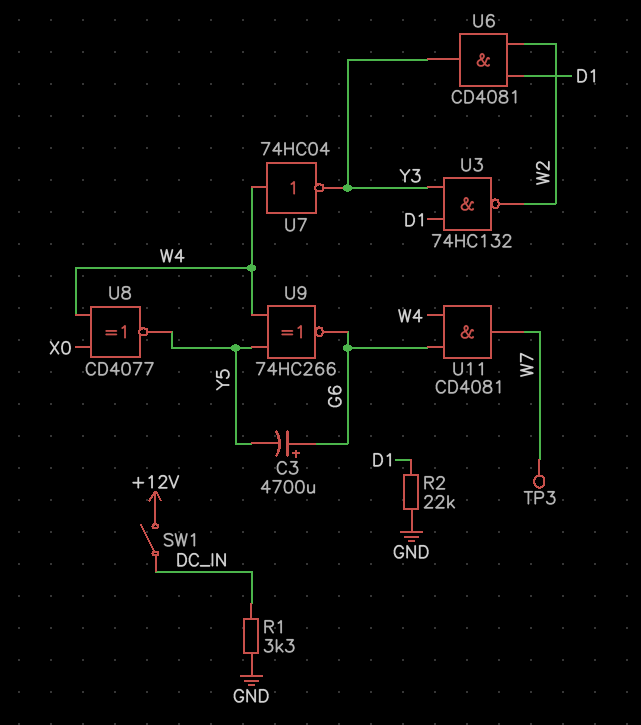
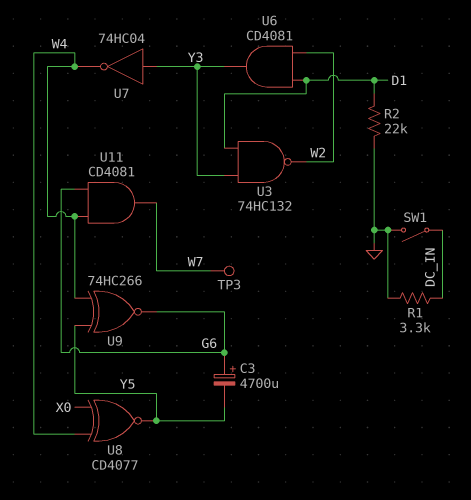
SW1: switch (+12V, DC_IN) -> switch (DC_IN, GND)
U7: NOT 74HC04 (in W4, out Y3) -> NOT 74HC04 (in Y3, out W4)

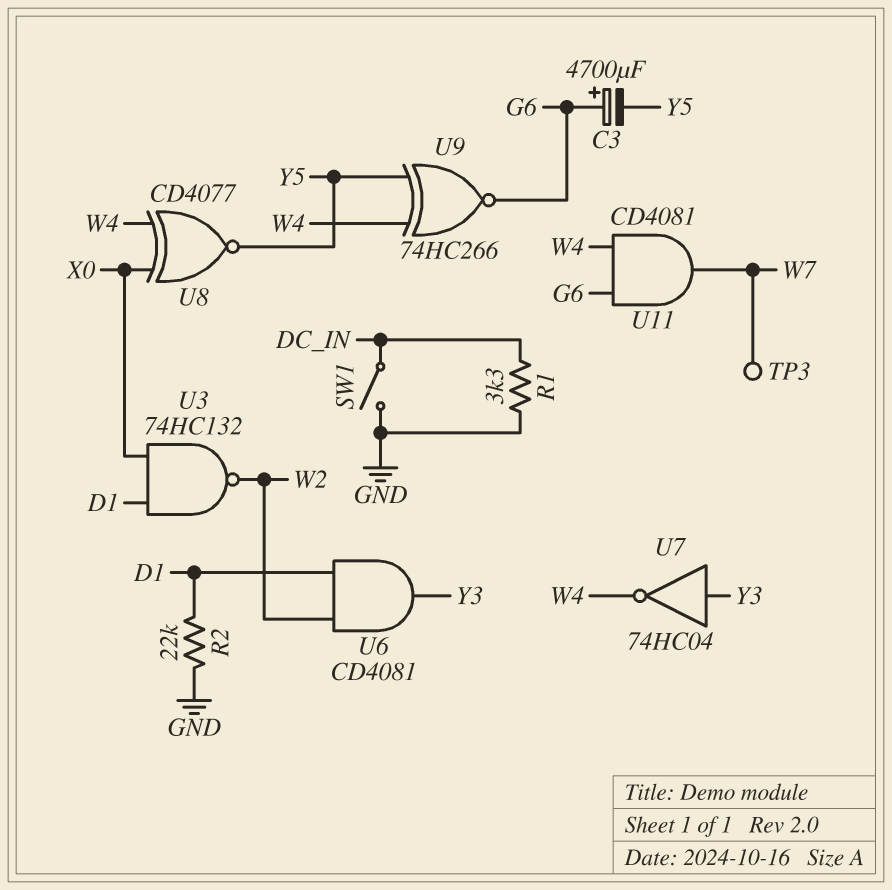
U3: NAND 74HC132 (in D1, in Y3, out W2) -> NAND 74HC132 (in D1, in X0, out W2)

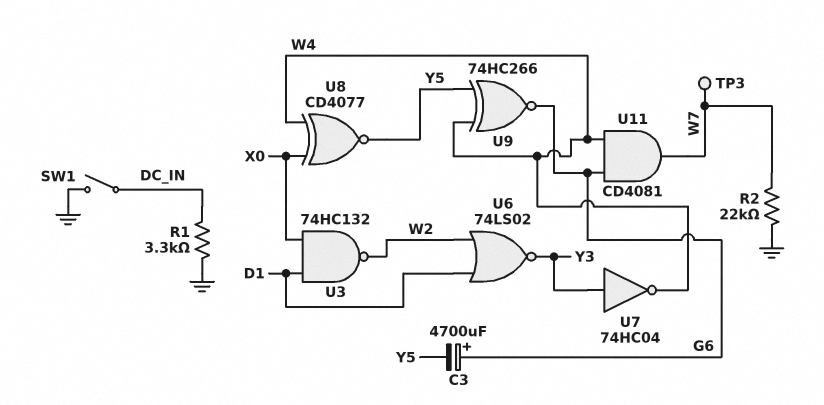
R2: 22k (D1, GND) -> 22k (GND, W7)
U6: AND CD4081 (in D1, in W2, out Y3) -> NOR 74LS02 (in D1, in W2, out Y3)

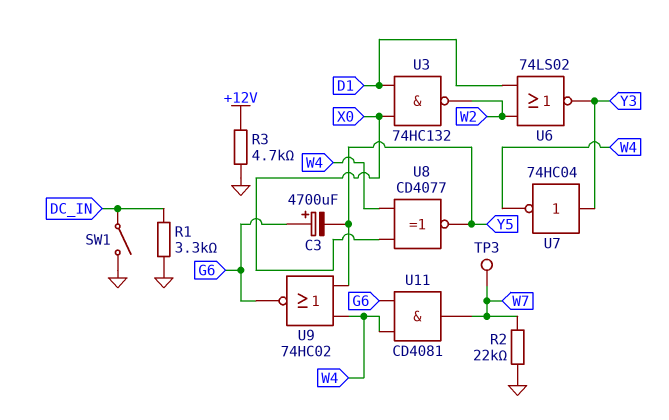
R3: none -> 4.7k (+12V, GND)
U9: XNOR 74HC266 (in W4, in Y5, out G6) -> NOR 74HC02 (in W4, in Y5, out G6)

